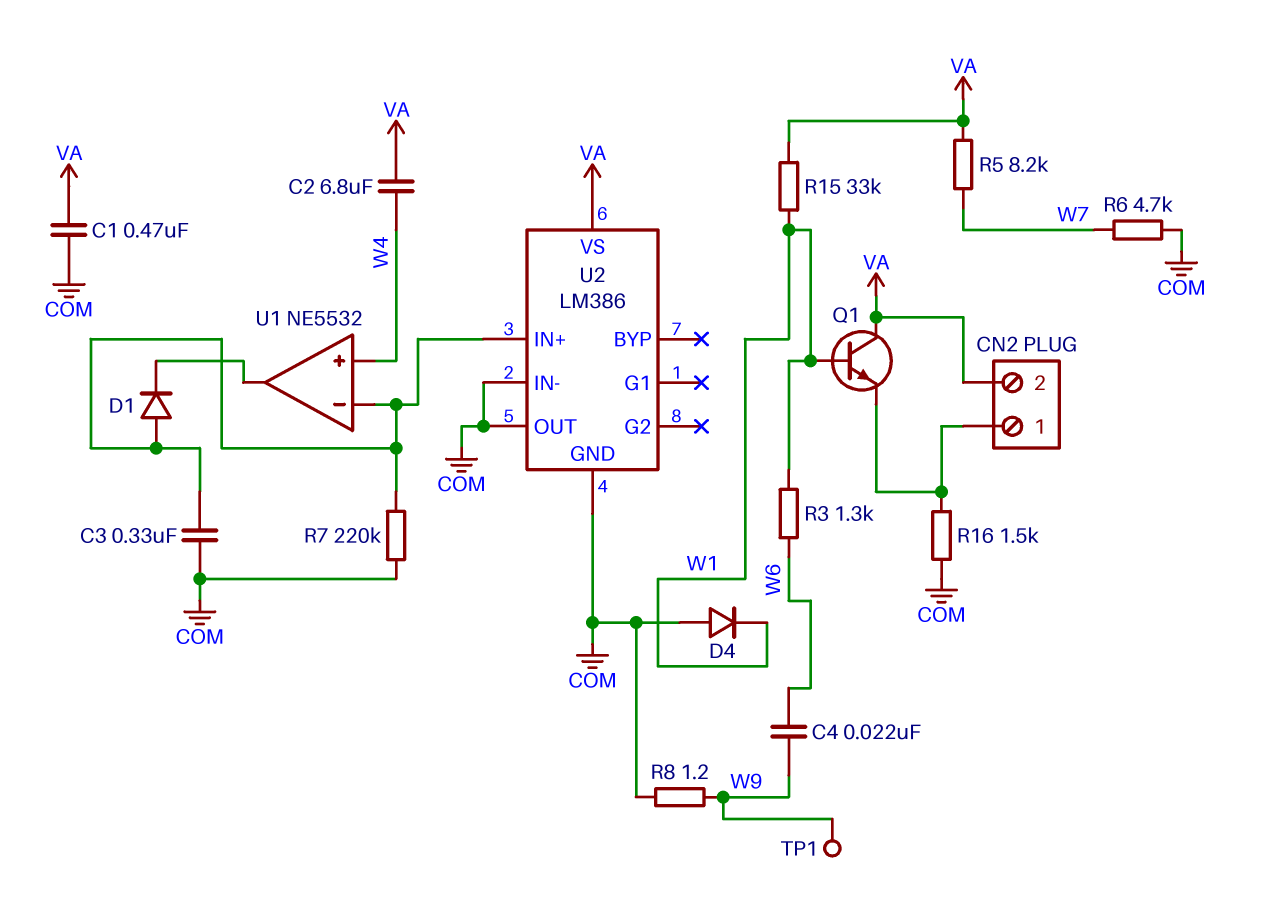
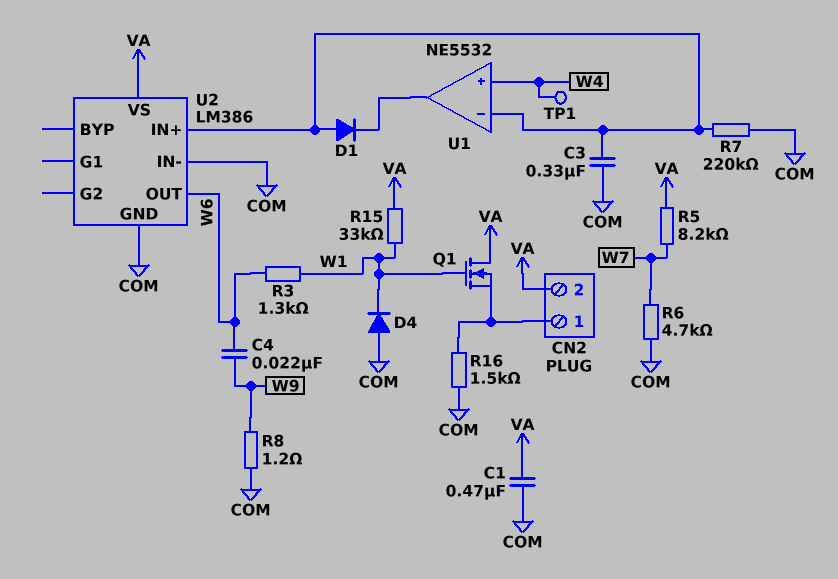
C2: 6.8uF (VA, W4) -> none
Q1: NPN (B W1, C VA, E CN2/1) -> NMOS (G W1, D VA, S CN2/1)
TP1: test point (W9) -> test point (W4)
U2 pin OUT: COM -> W6

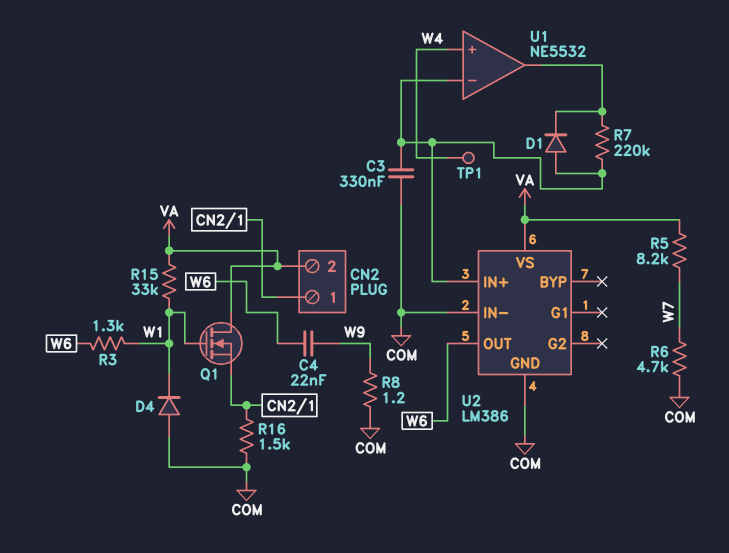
C1: 470nF (COM, VA) -> none
R7: 220k (COM, U1/in-) -> 220k (U1/in-, U1/out)

